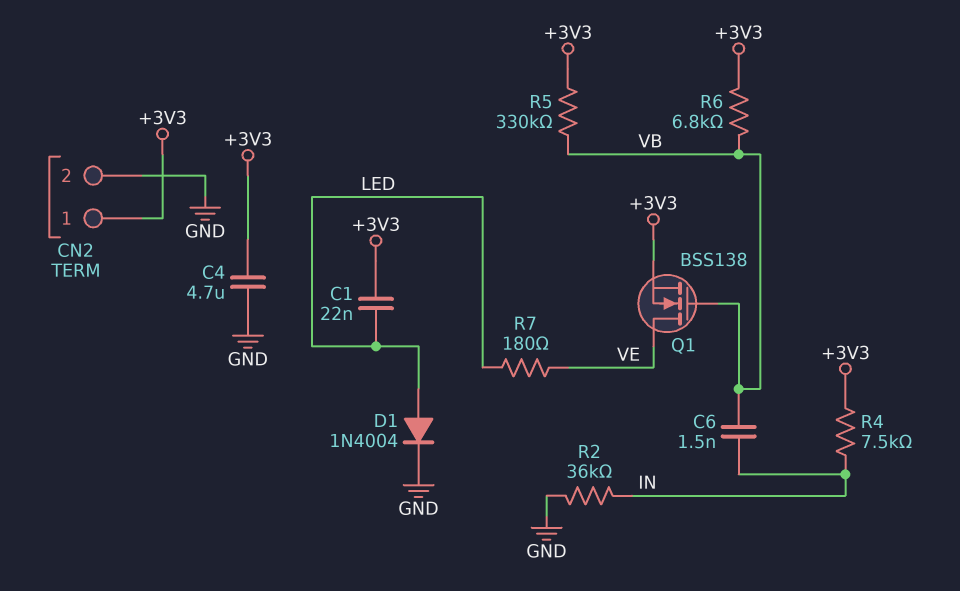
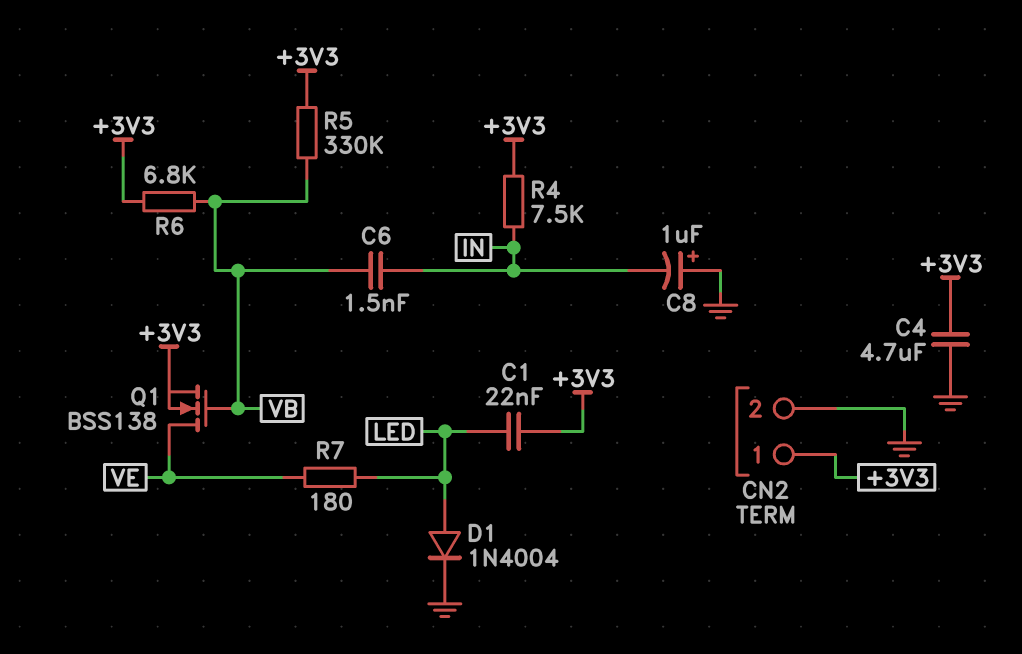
C8: none -> 1uF (plus GND, minus IN)
R2: 36k (GND, IN) -> none

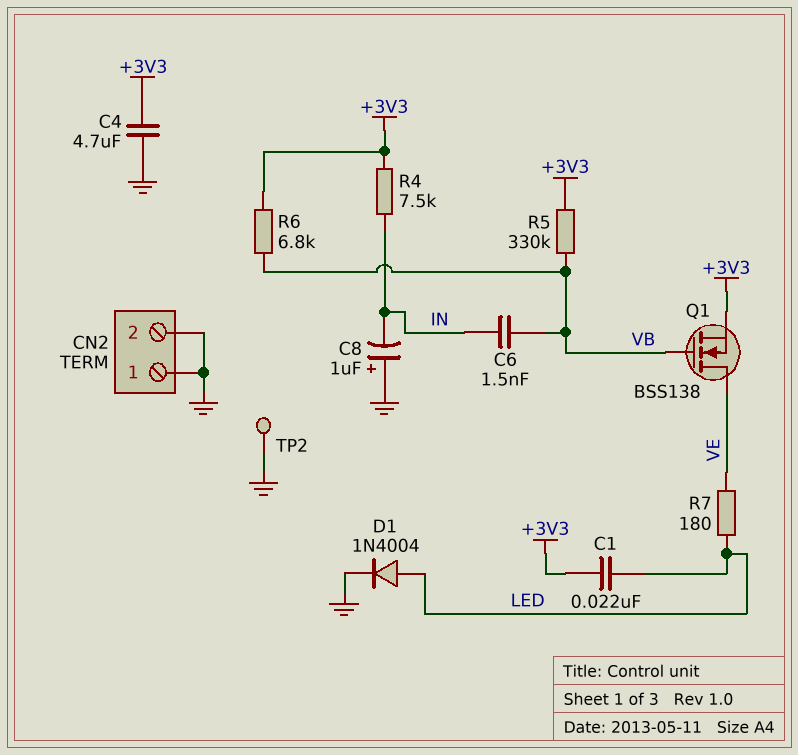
CN2 pin 1: +3V3 -> GND
TP2: none -> test point (GND)

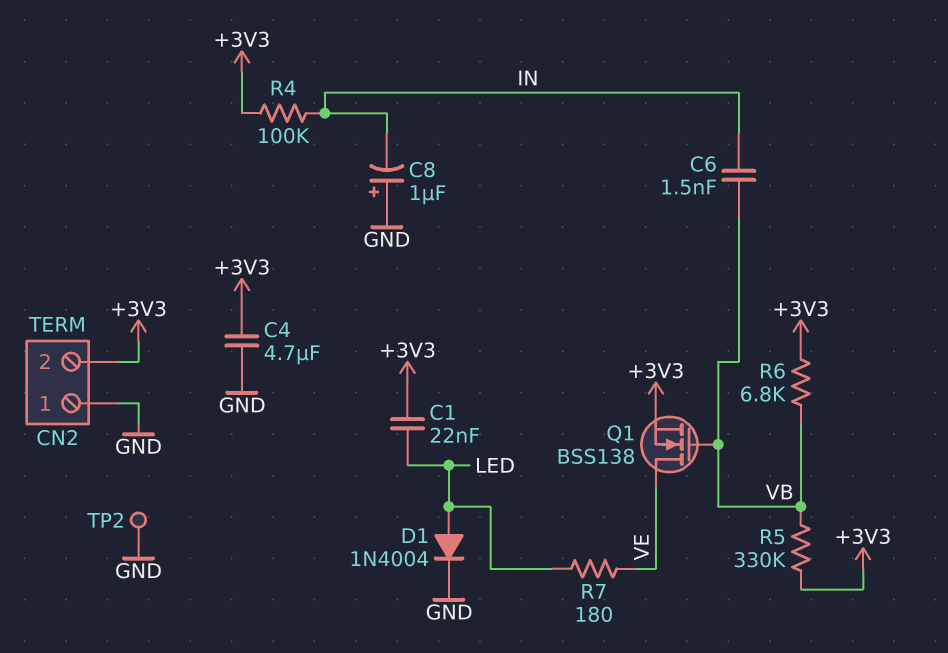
CN2 pin 2: GND -> +3V3
R4: 7.5k (+3V3, IN) -> 100k (+3V3, IN)

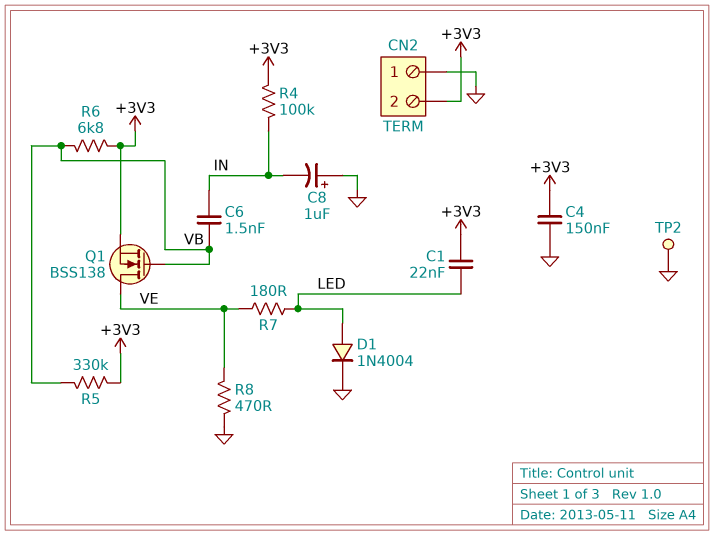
C4: 4.7uF (+3V3, GND) -> 150nF (+3V3, GND)
R8: none -> 470 (GND, VE)

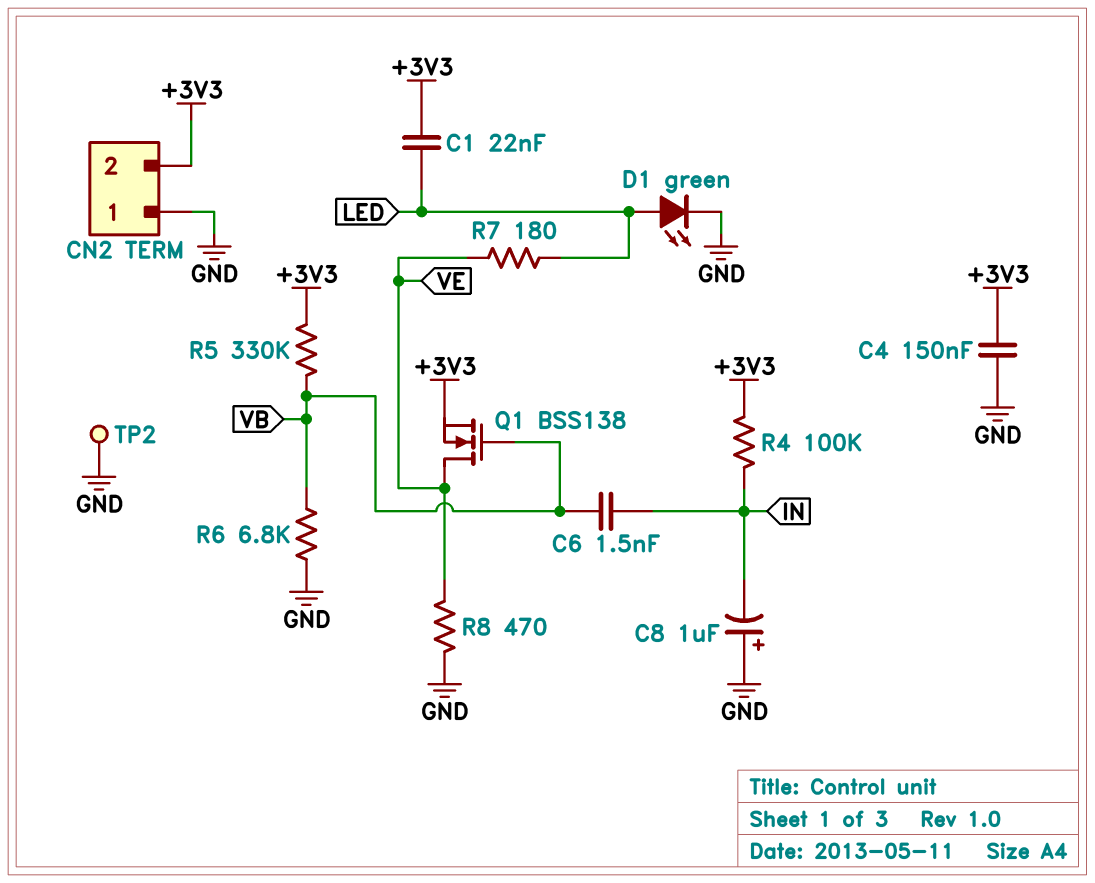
D1: diode 1N4004 (A LED, K GND) -> LED green (A LED, K GND)
R6: 6.8k (+3V3, VB) -> 6.8k (GND, VB)

